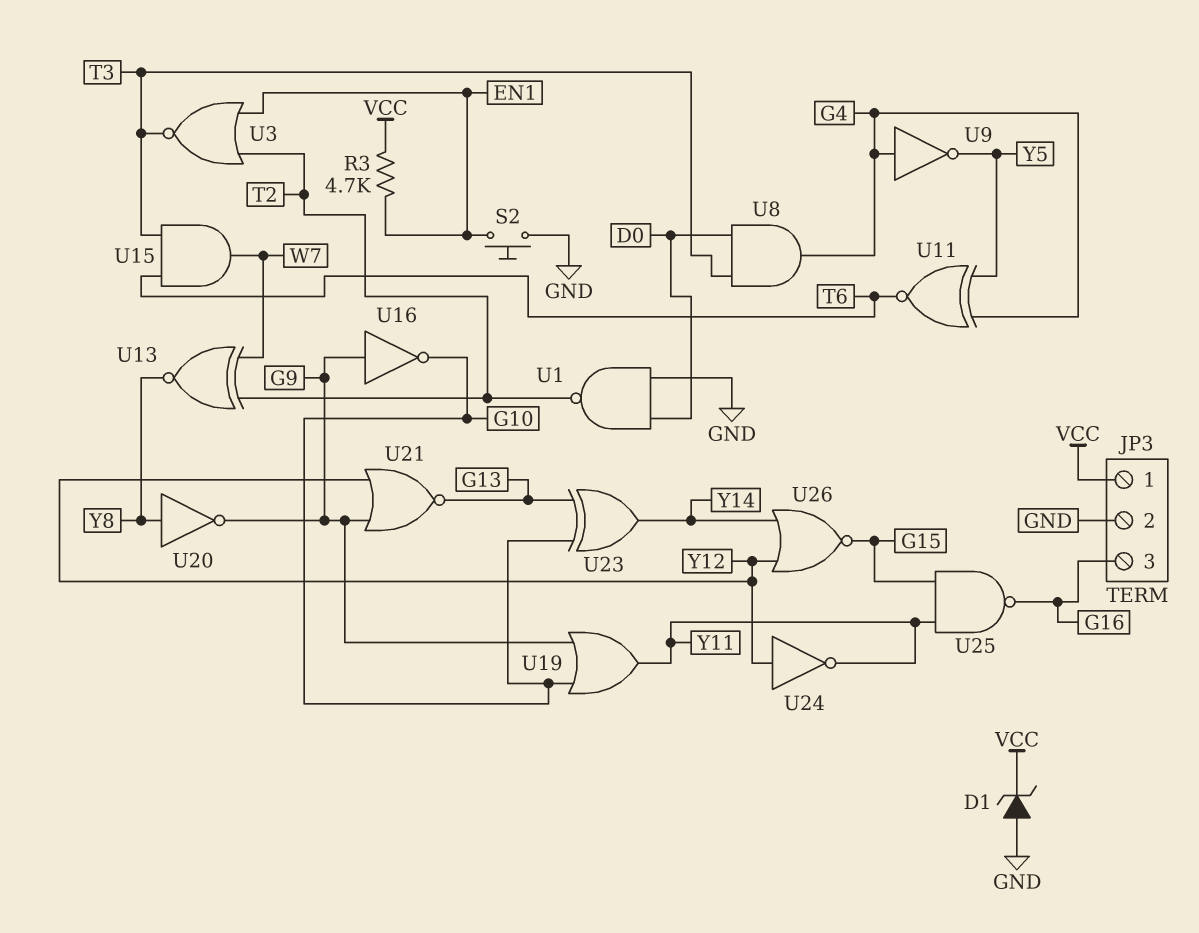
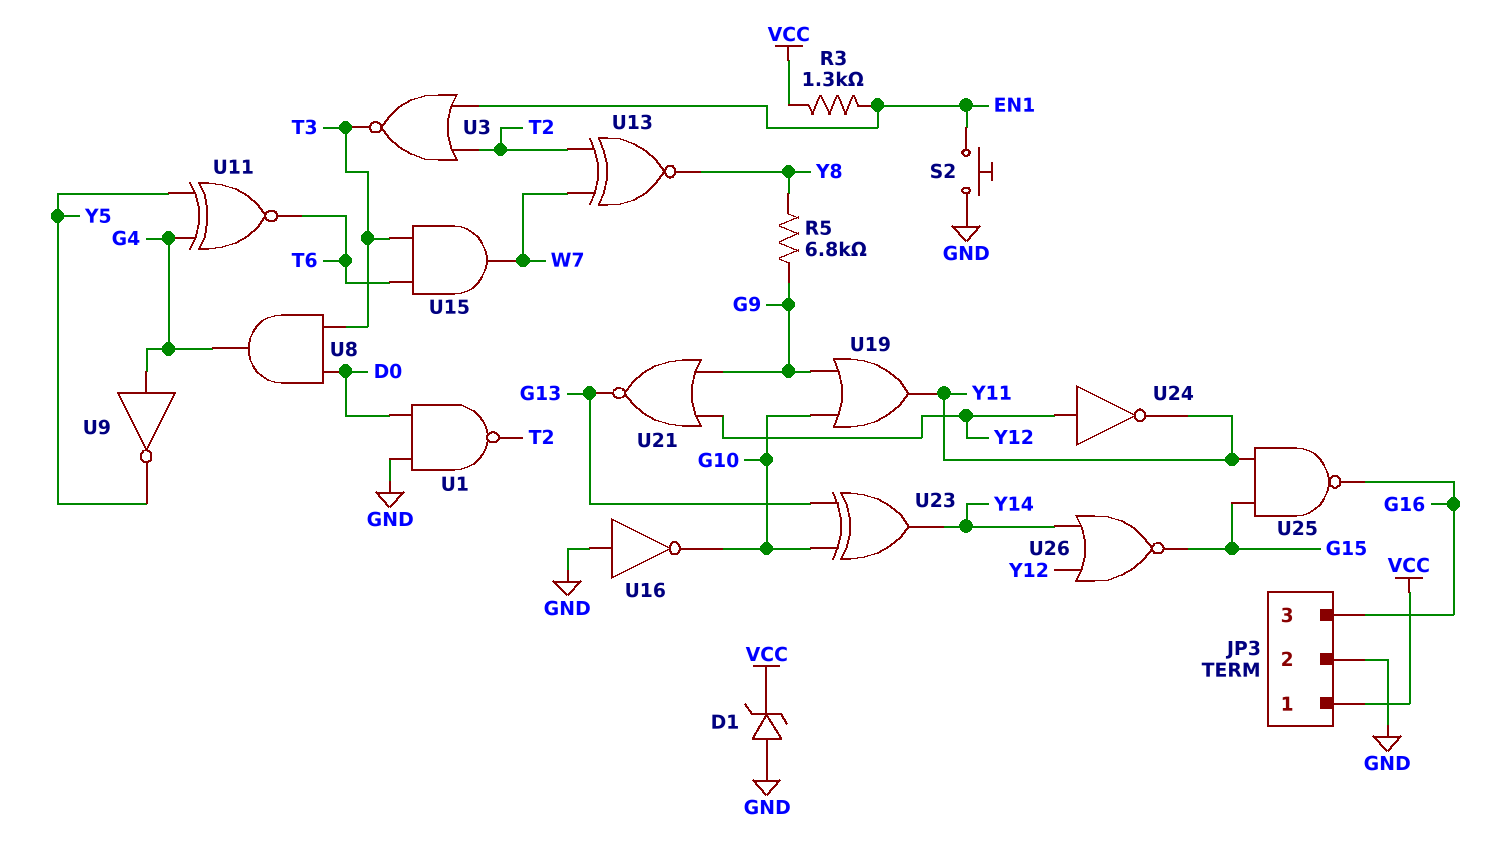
R3: 4.7k (EN1, VCC) -> 1.3k (EN1, VCC)
R5: none -> 6.8k (G9, Y8)
U16: NOT (in G9, out G10) -> NOT (in GND, out G10)
U20: NOT (in Y8, out G9) -> none

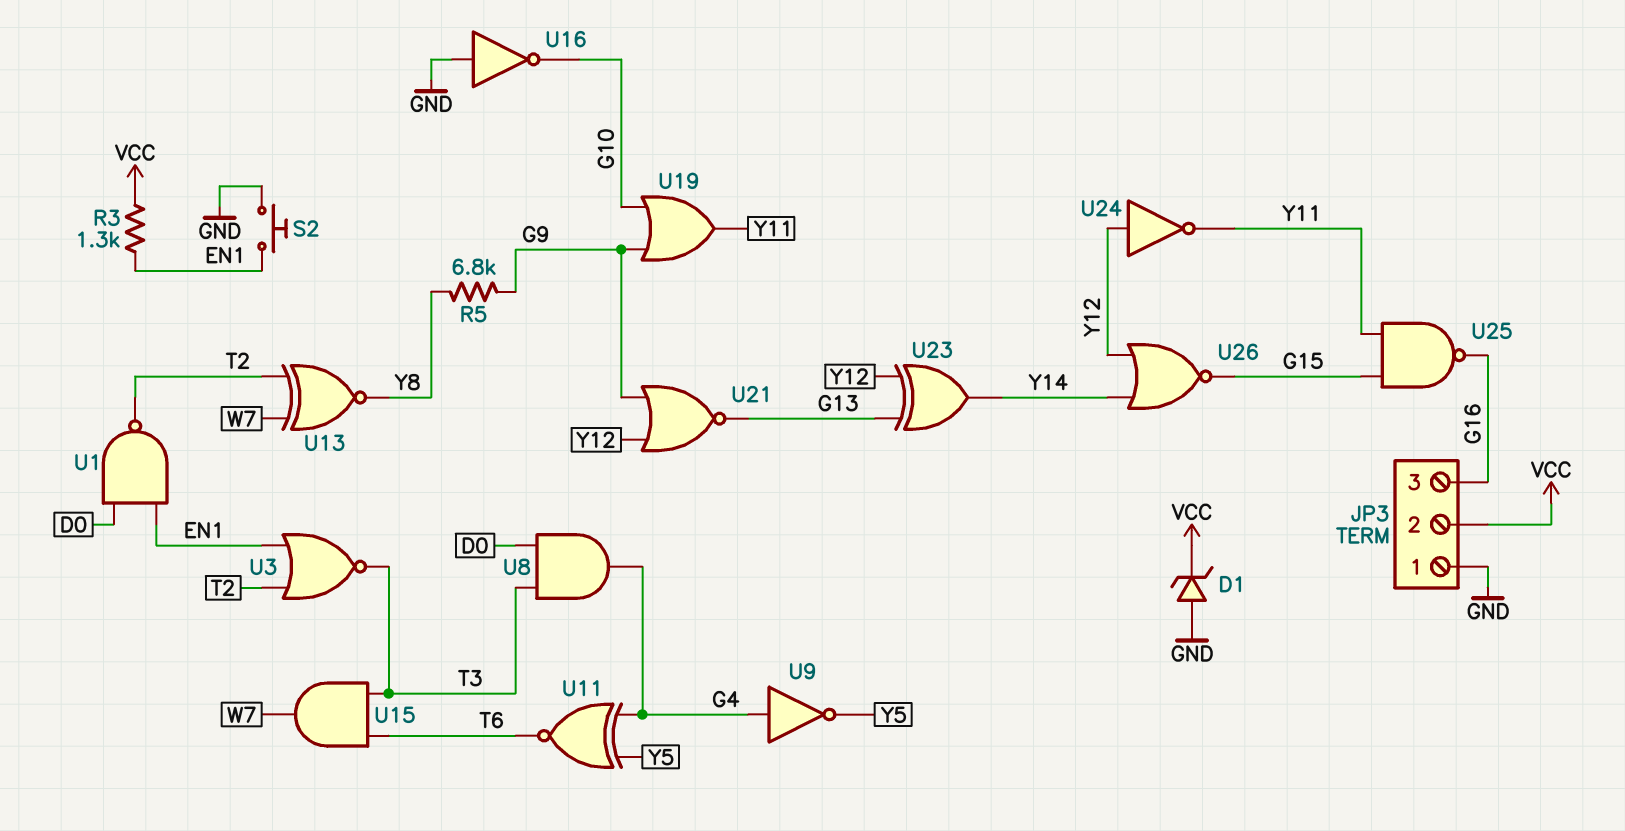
JP3 pin 1: VCC -> GND
JP3 pin 2: GND -> VCC
U1: NAND (in D0, in GND, out T2) -> NAND (in D0, in EN1, out T2)
U23: XOR (in G10, in G13, out Y14) -> XOR (in G13, in Y12, out Y14)

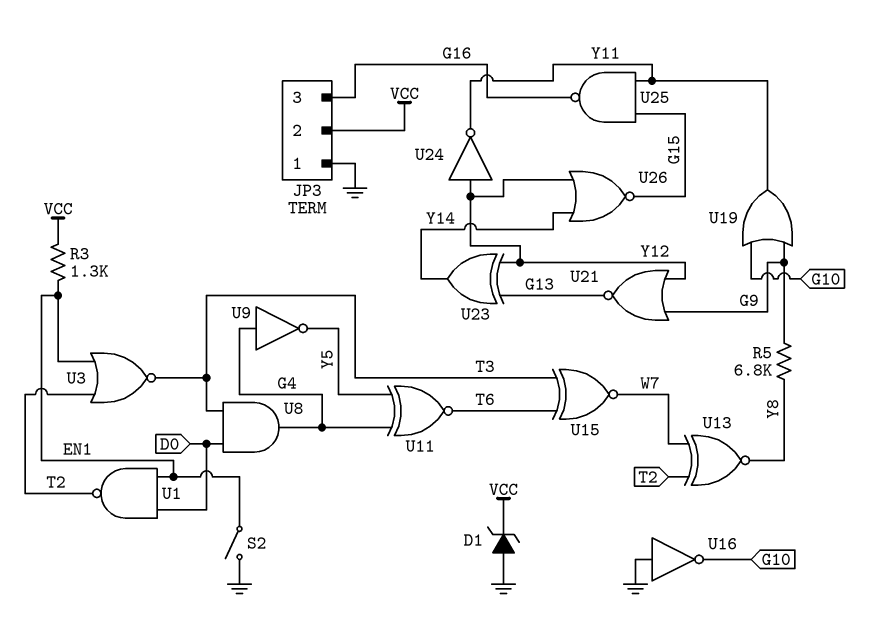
S2: button (EN1, GND) -> switch (EN1, GND)
U15: AND (in T3, in T6, out W7) -> XNOR (in T3, in T6, out W7)

